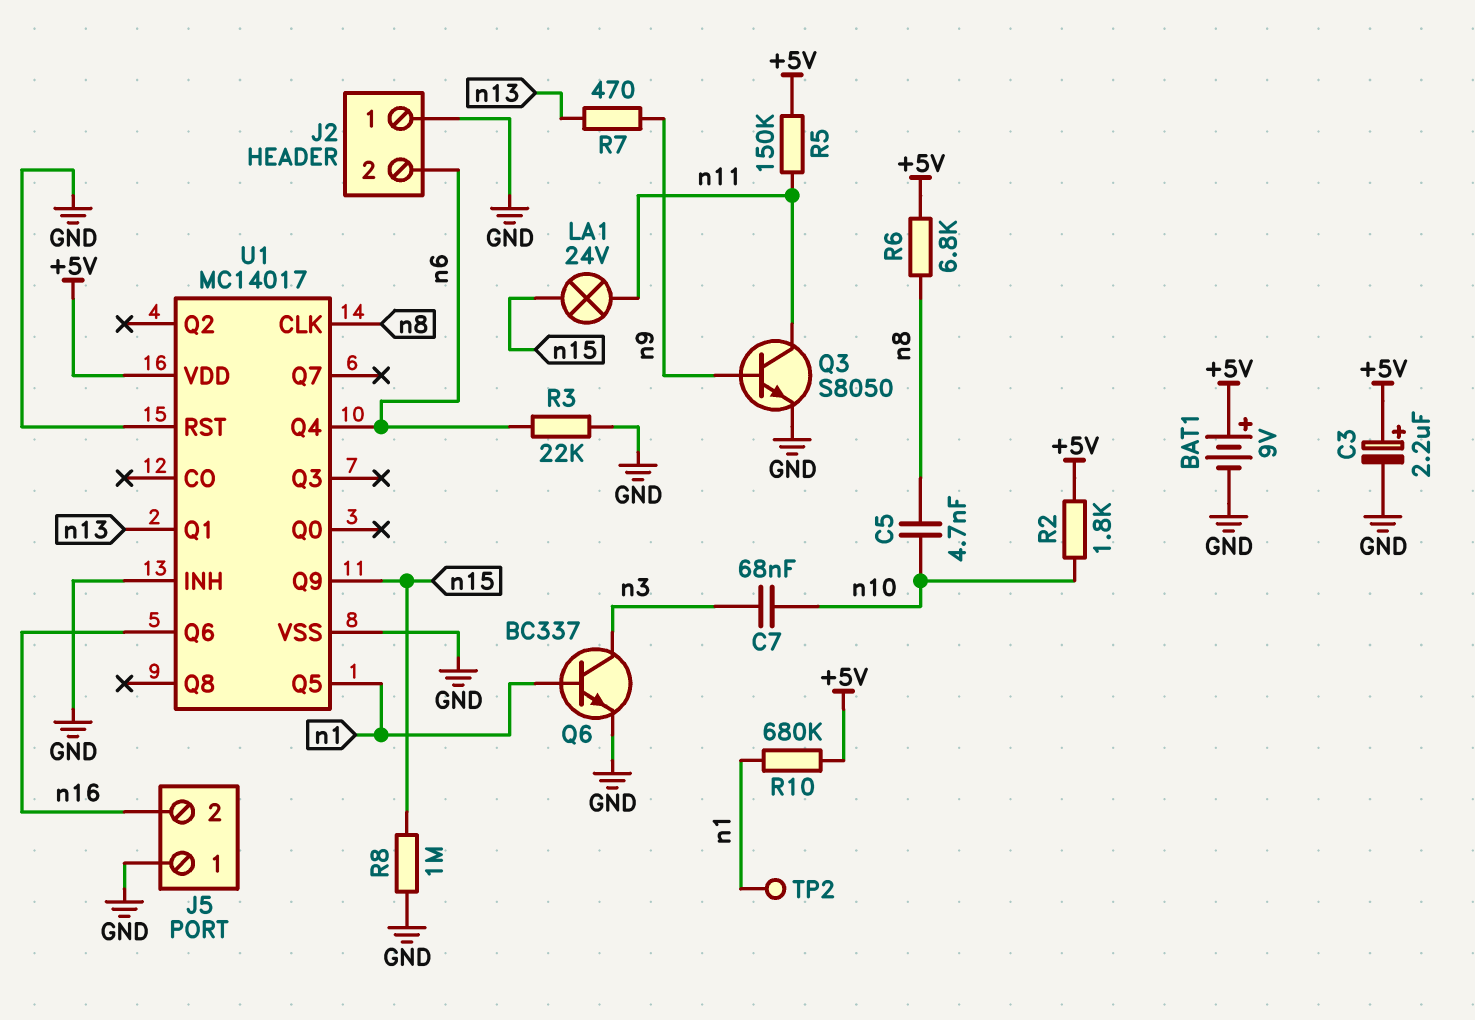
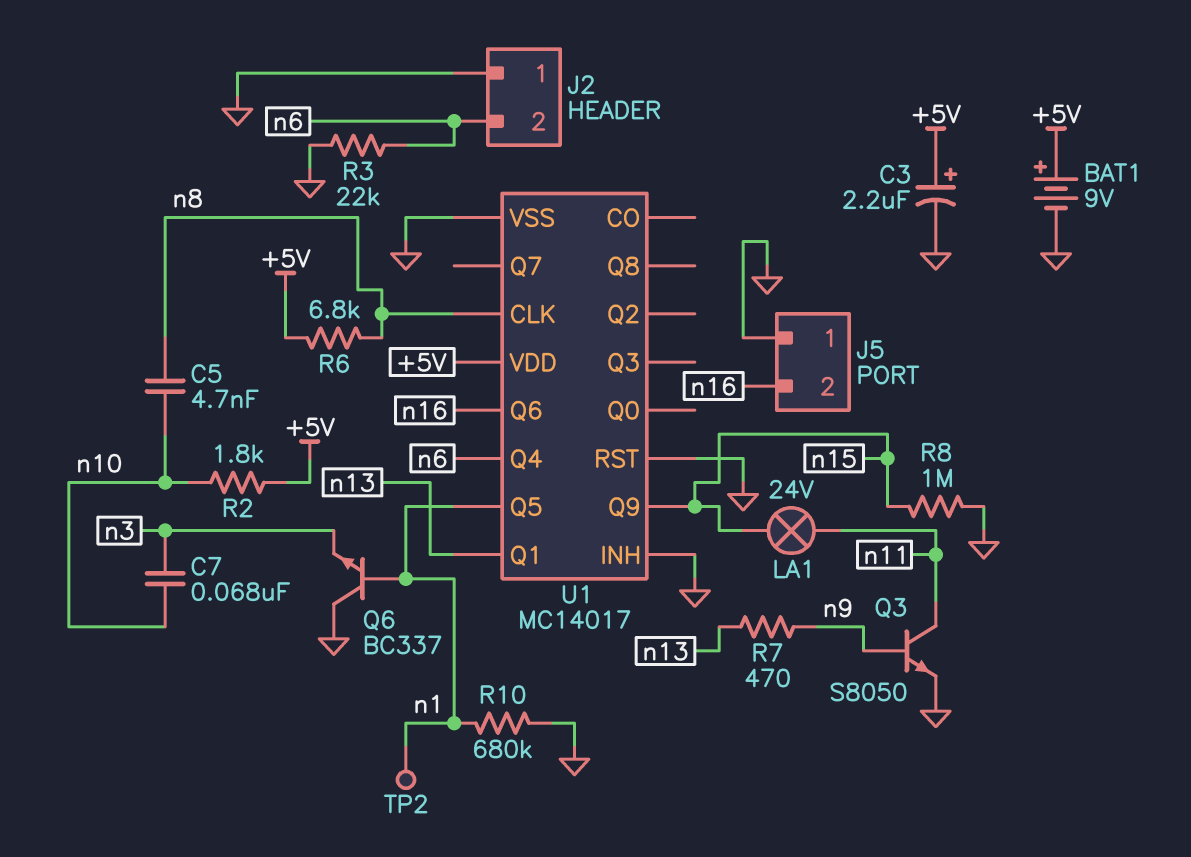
Q6: NPN BC337 (B n1, C n3, E GND) -> NPN BC337 (B n1, C GND, E n3)
R5: 150k (+5V, n11) -> none
R10: 680k (+5V, n1) -> 680k (GND, n1)

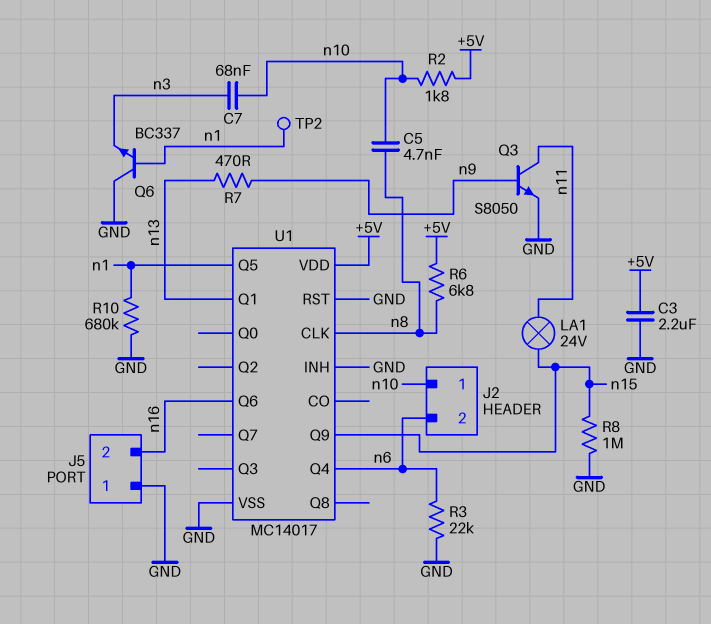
BAT1: 9V (plus +5V, minus GND) -> none
C3: 2.2uF (plus +5V, minus GND) -> 2.2uF (+5V, GND)
J2 pin 1: GND -> n10

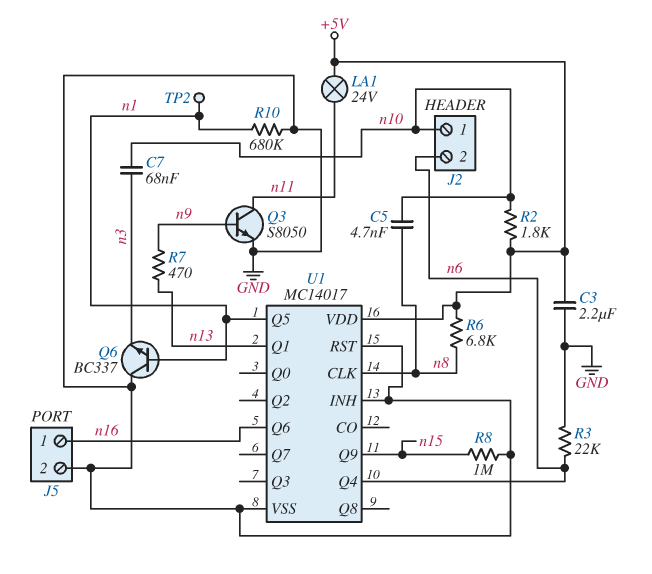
J5 pin 1: GND -> n16
J5 pin 2: n16 -> GND
LA1: lamp 24V (n11, n15) -> lamp 24V (+5V, n11)

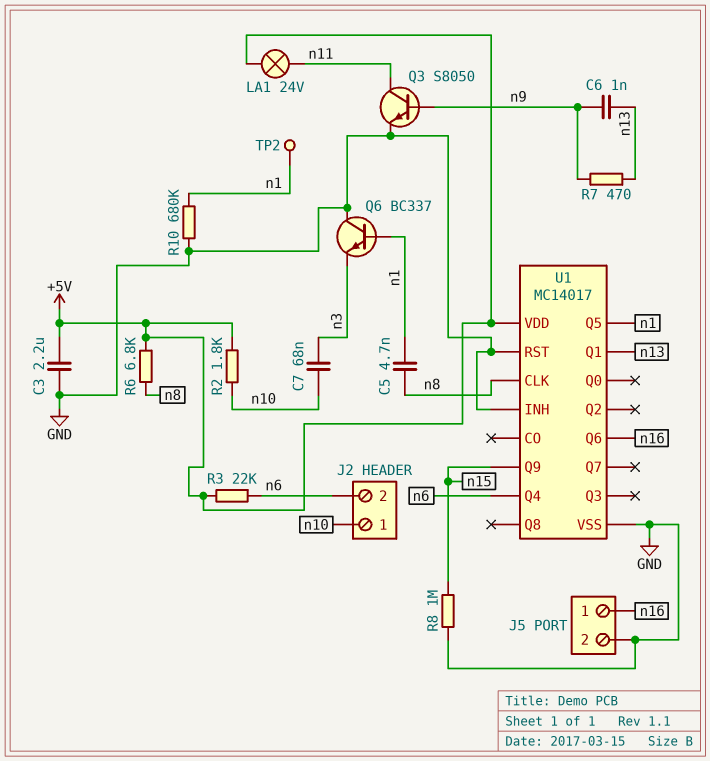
C5: 4.7nF (n8, n10) -> 4.7nF (n1, n8)
C6: none -> 1nF (n9, n13)
R3: 22k (GND, n6) -> 22k (+5V, n6)

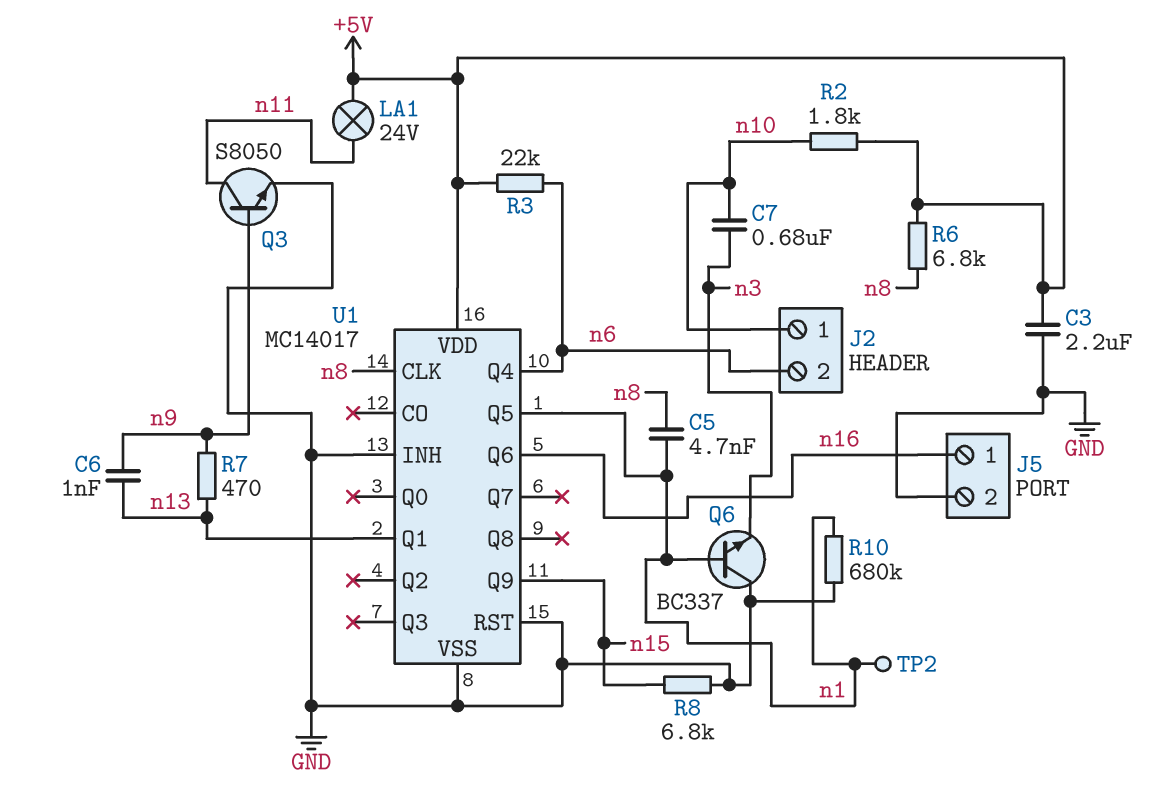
C7: 68nF (n3, n10) -> 680nF (n3, n10)
R8: 1M (GND, n15) -> 6.8k (GND, n15)

